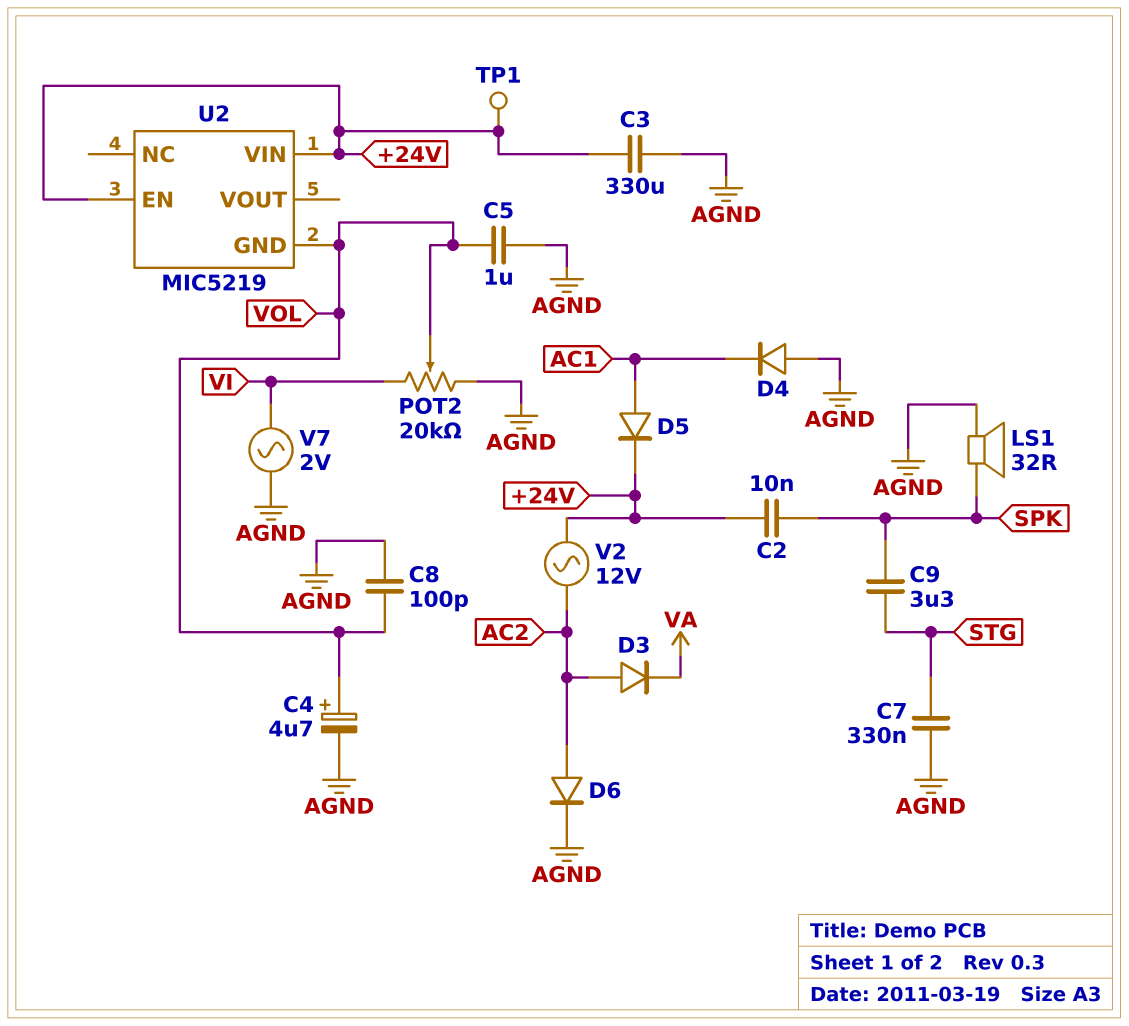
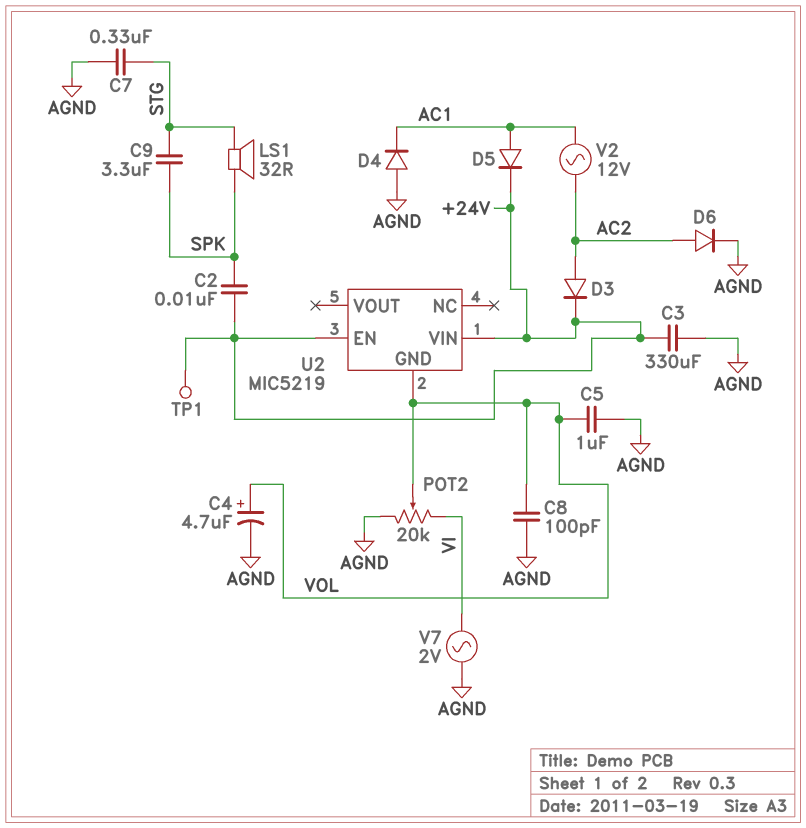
D3: diode (A AC2, K VA) -> diode (A AC2, K +24V)
LS1: speaker 32R (AGND, SPK) -> speaker 32R (SPK, STG)
V2: AC 12V (+24V, AC2) -> AC 12V (AC1, AC2)

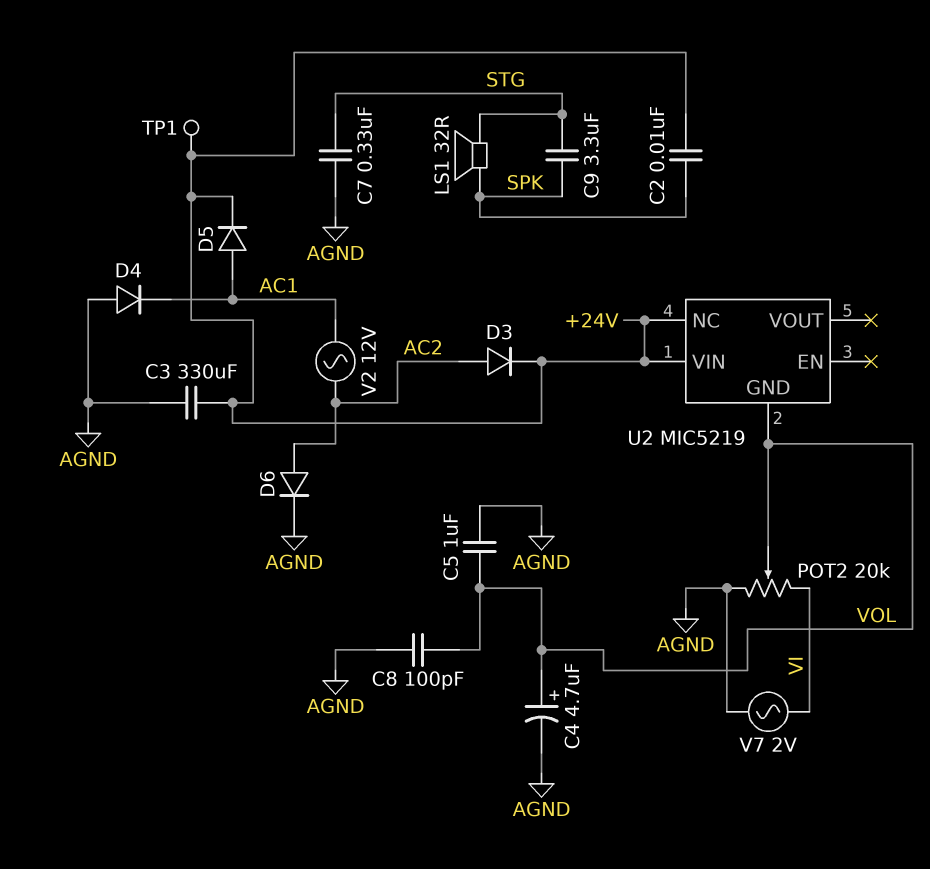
U2 pin EN: +24V -> none
U2 pin NC: none -> +24V

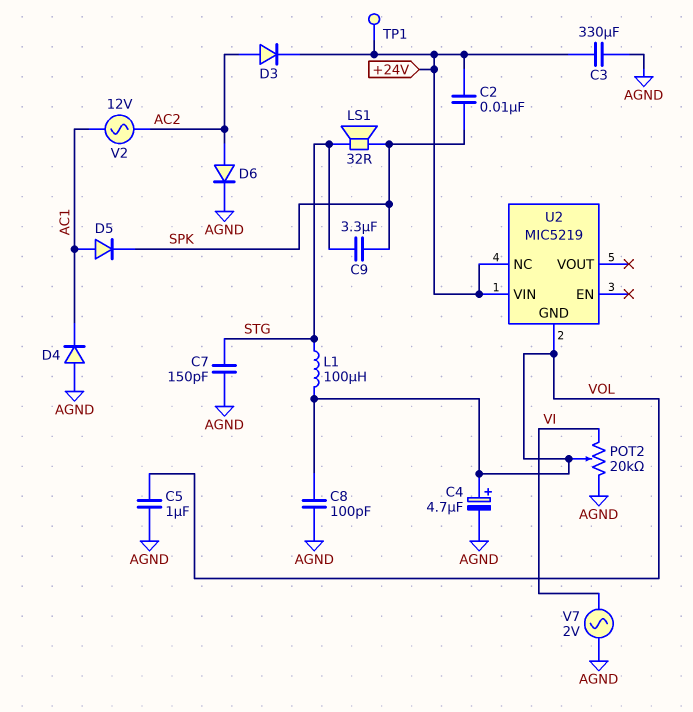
C7: 330nF (AGND, STG) -> 150pF (AGND, STG)
D5: diode (A AC1, K +24V) -> diode (A AC1, K SPK)
L1: none -> 100uH (STG, VOL)

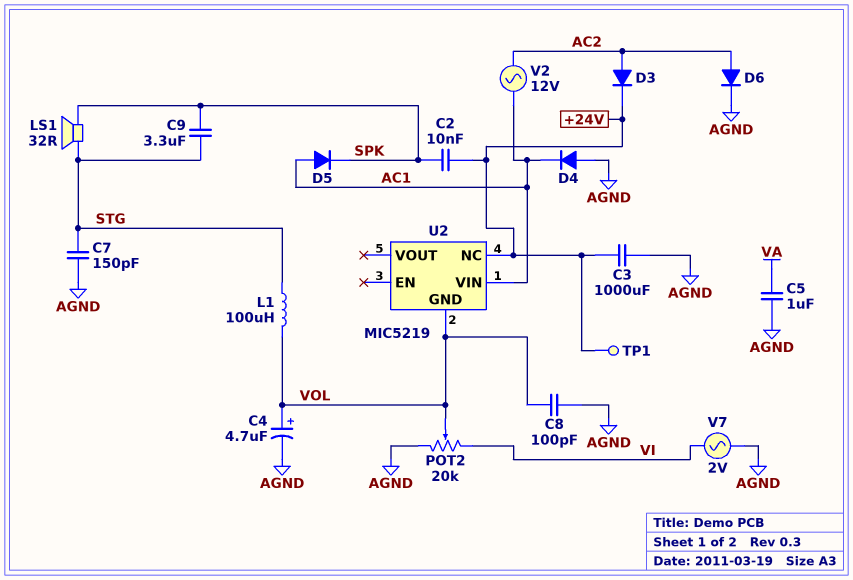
C3: 330uF (+24V, AGND) -> 1000uF (+24V, AGND)
C5: 1uF (AGND, VOL) -> 1uF (AGND, VA)
U2 pin VIN: +24V -> AC1

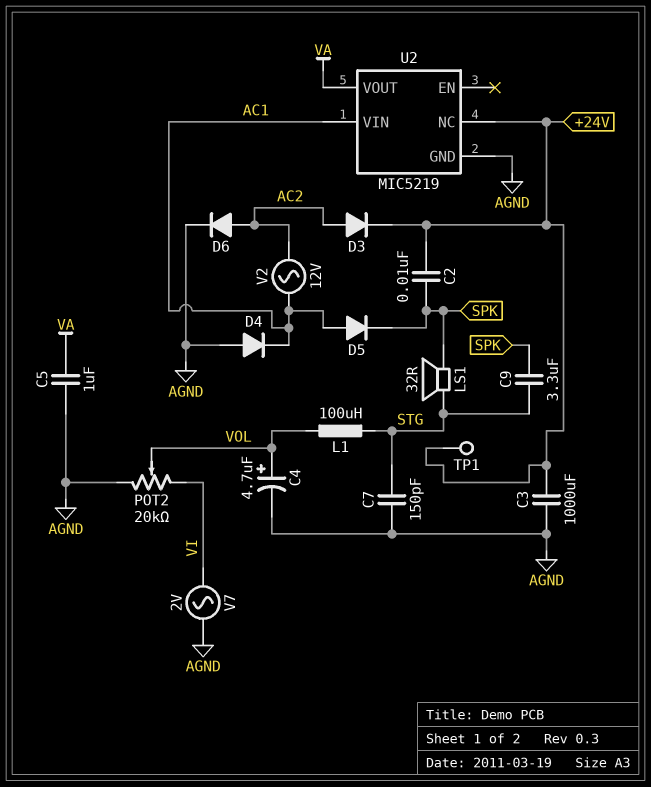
C8: 100pF (AGND, VOL) -> none
U2 pin GND: VOL -> AGND
U2 pin VOUT: none -> VA

